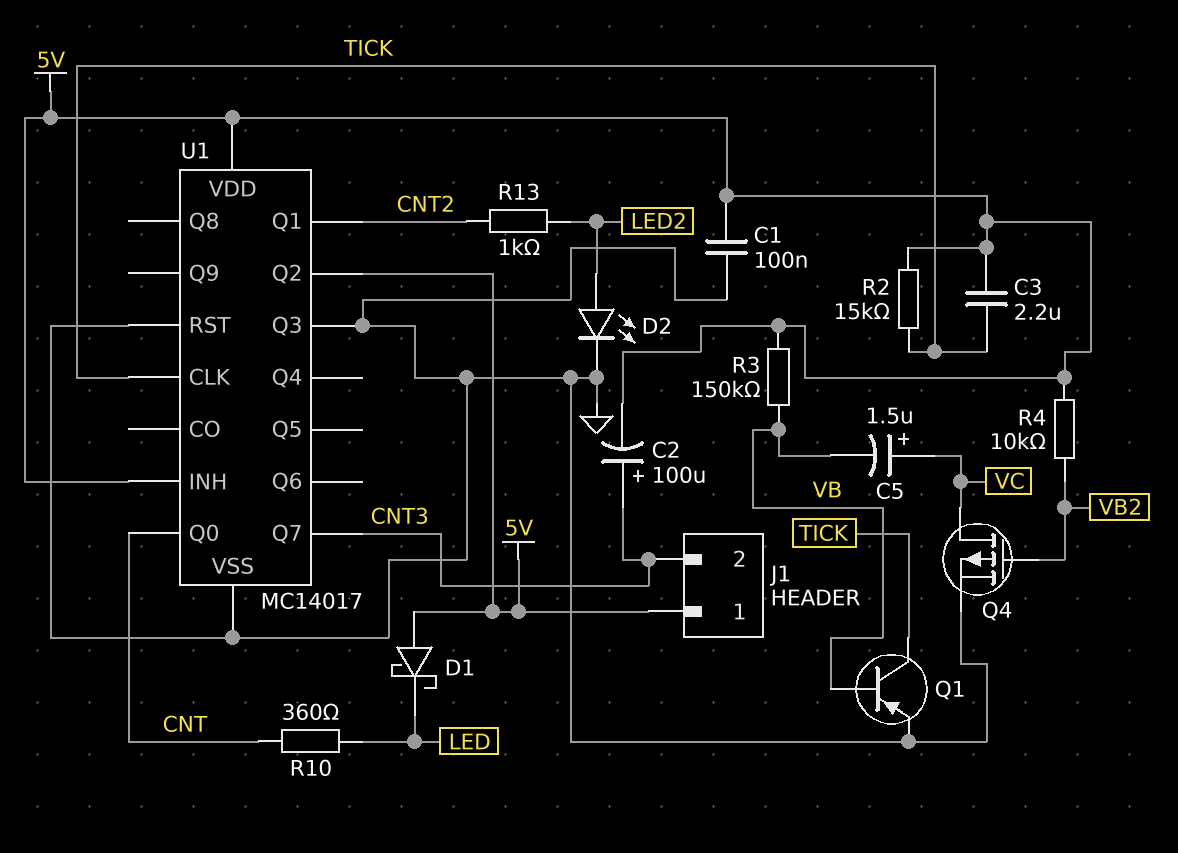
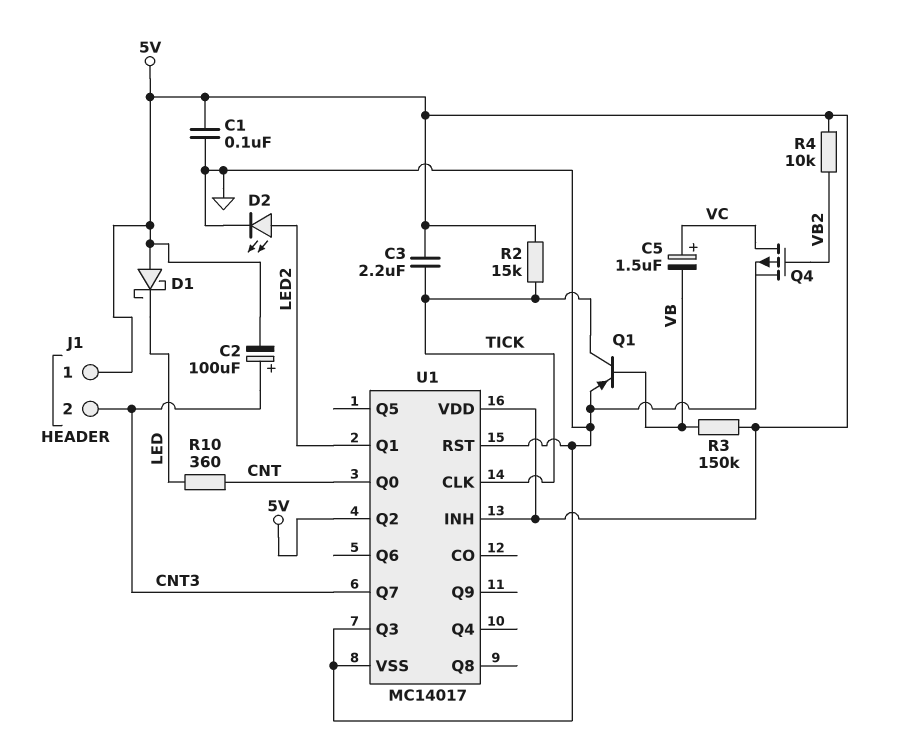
R13: 1k (CNT2, LED2) -> none
U1 pin Q1: CNT2 -> LED2

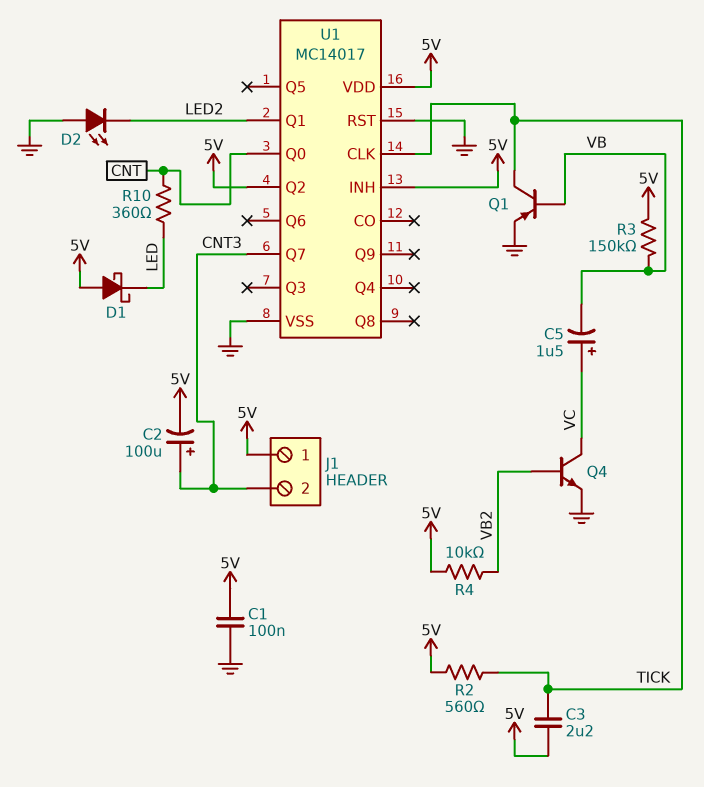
D2: LED (A LED2, K GND) -> LED (A GND, K LED2)
Q4: PMOS (G VB2, D VC, S GND) -> NPN (B VB2, C VC, E GND)
R2: 15k (5V, TICK) -> 560 (5V, TICK)
U1 pin Q3: GND -> none

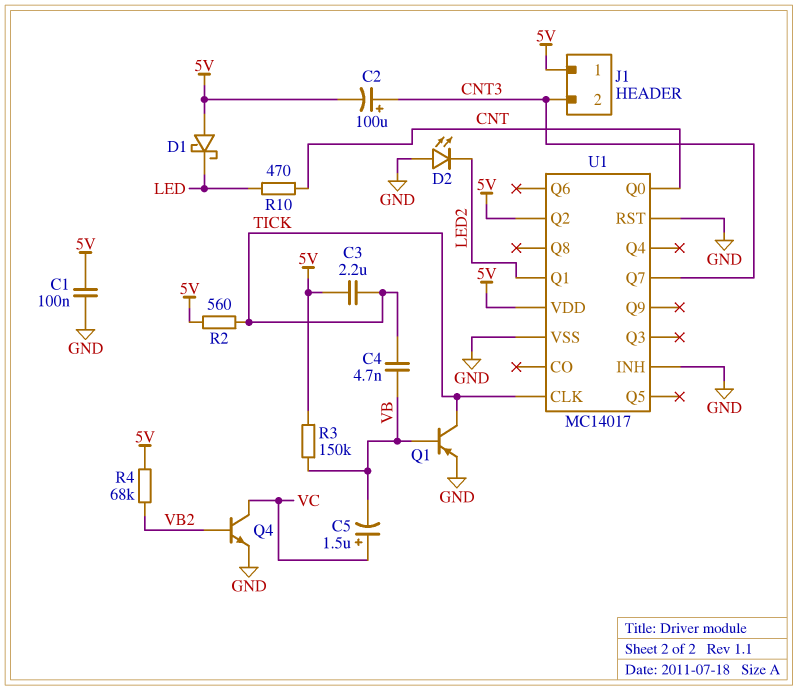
C4: none -> 4.7nF (TICK, VB)
R4: 10k (5V, VB2) -> 68k (5V, VB2)
R10: 360 (CNT, LED) -> 470 (CNT, LED)
U1 pin INH: 5V -> GND

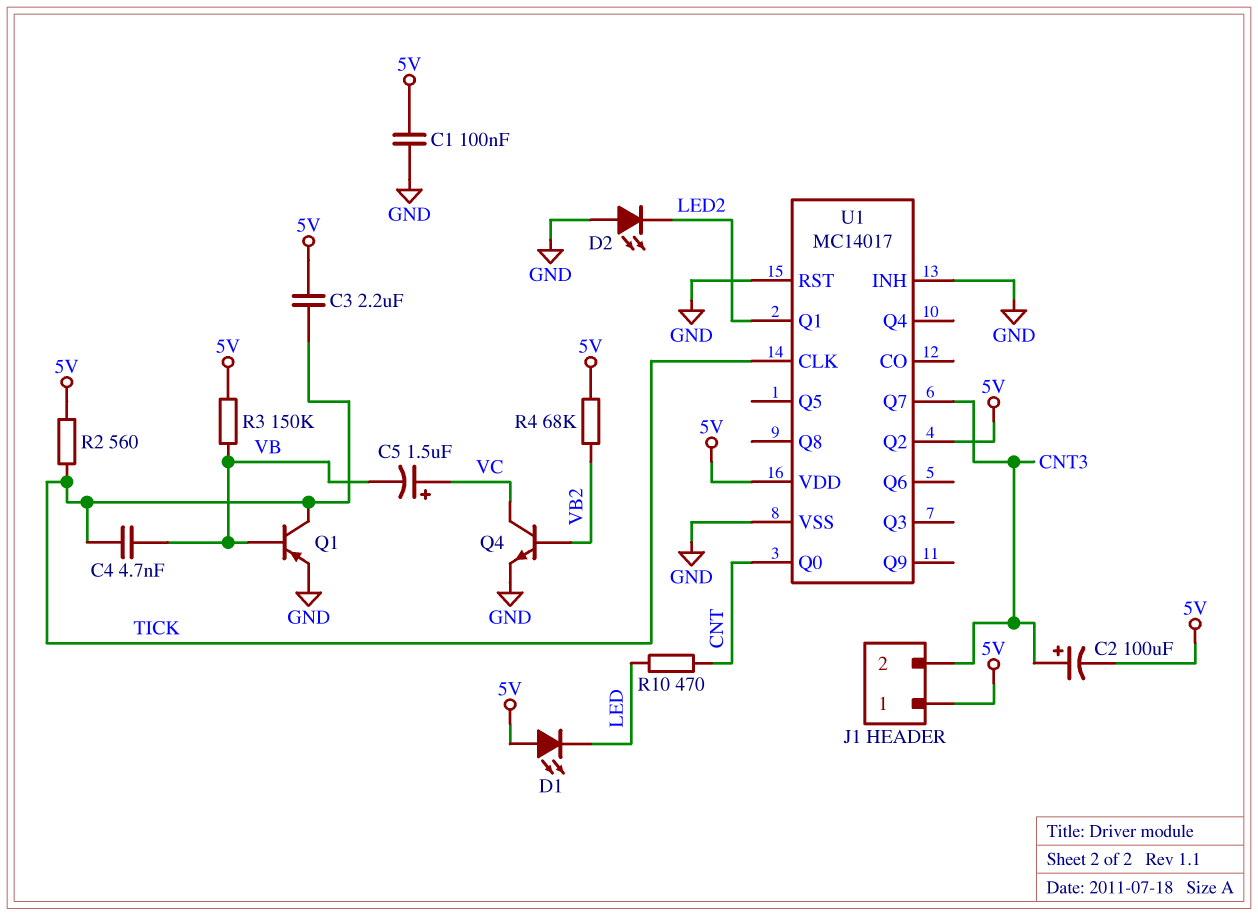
D1: schottky (A 5V, K LED) -> LED (A 5V, K LED)

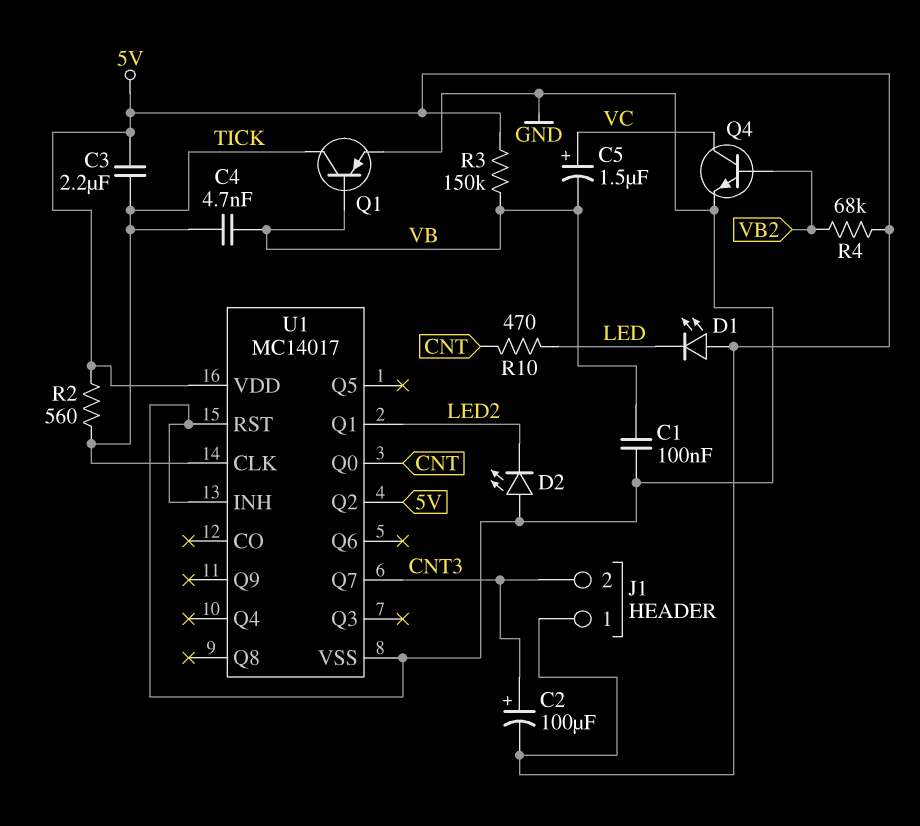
C1: 100nF (5V, GND) -> 100nF (GND, VB)

